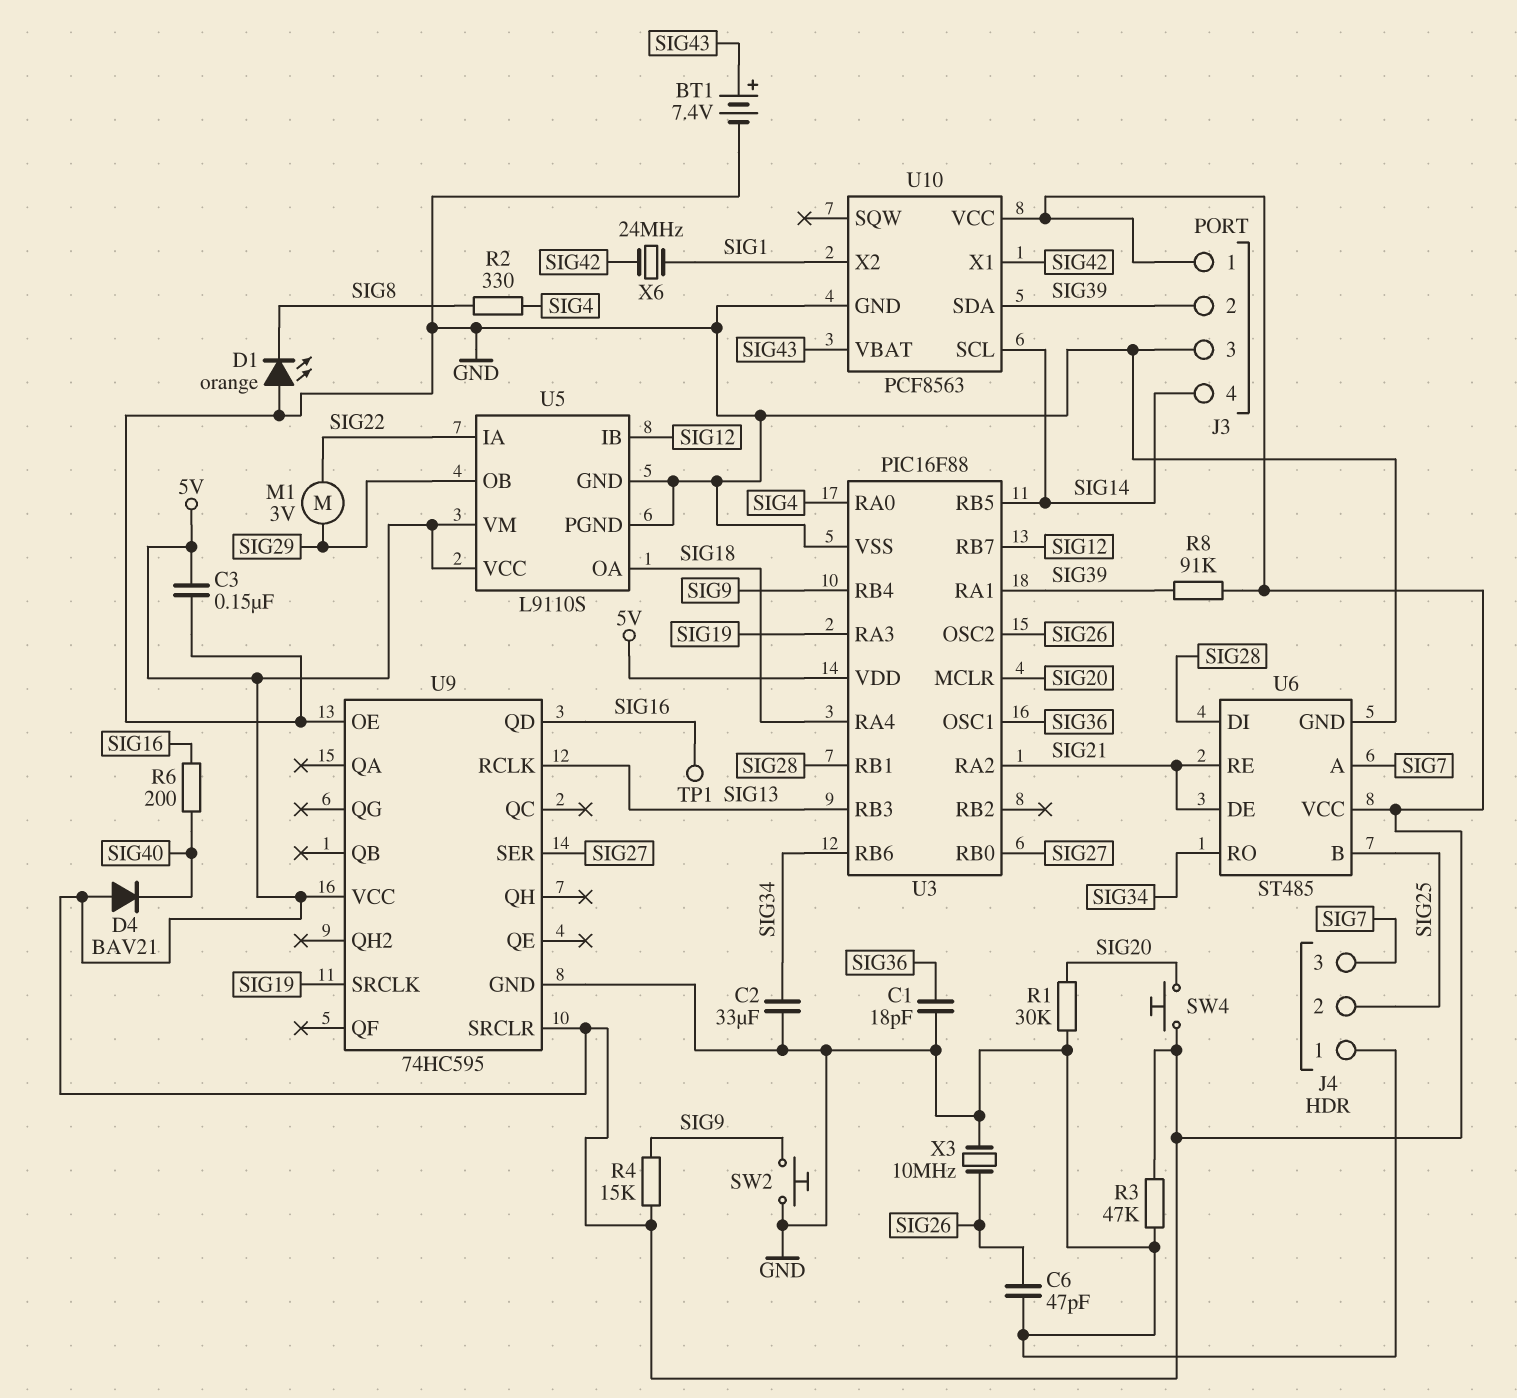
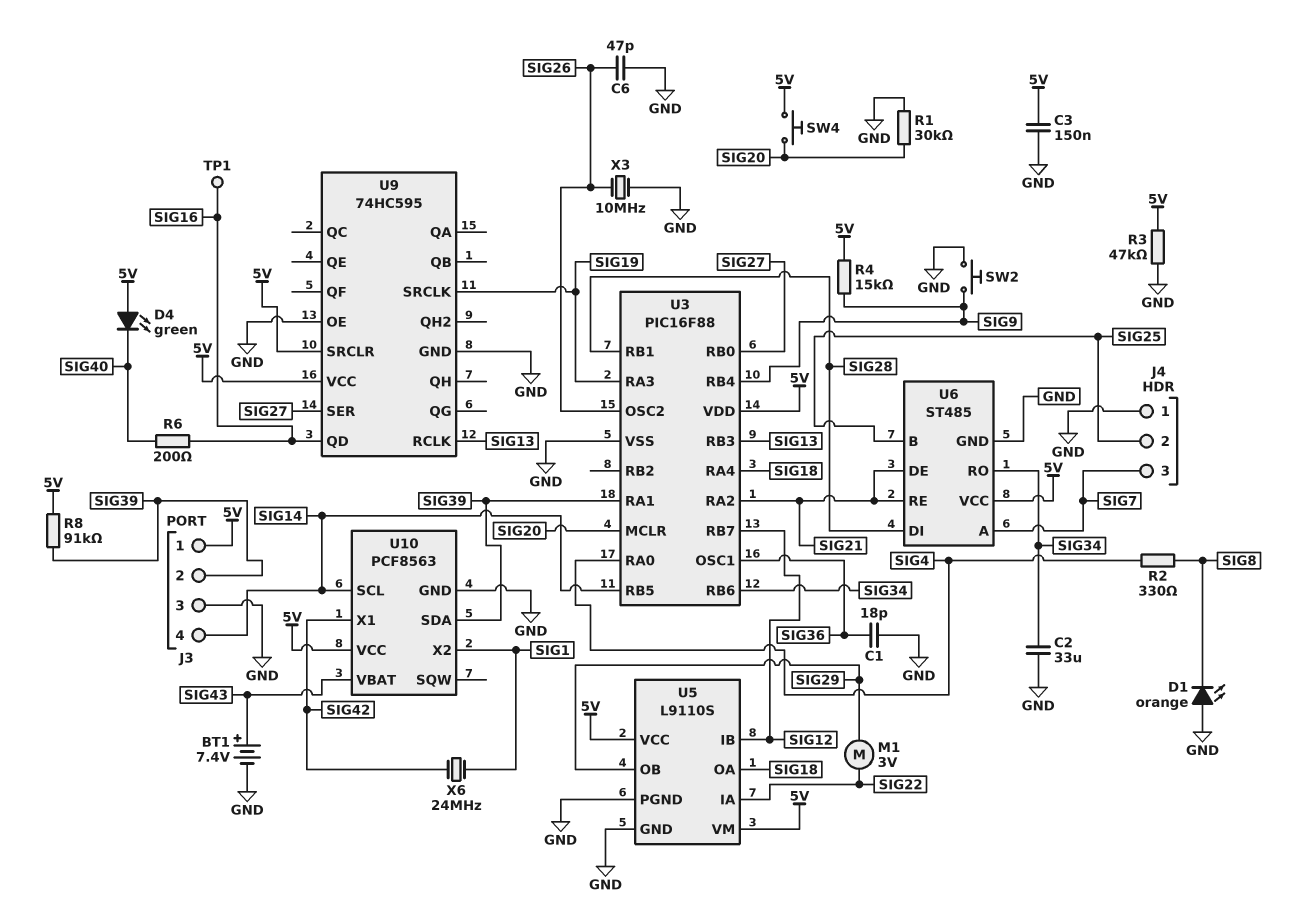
D4: diode BAV21 (A 5V, K SIG40) -> LED green (A 5V, K SIG40)

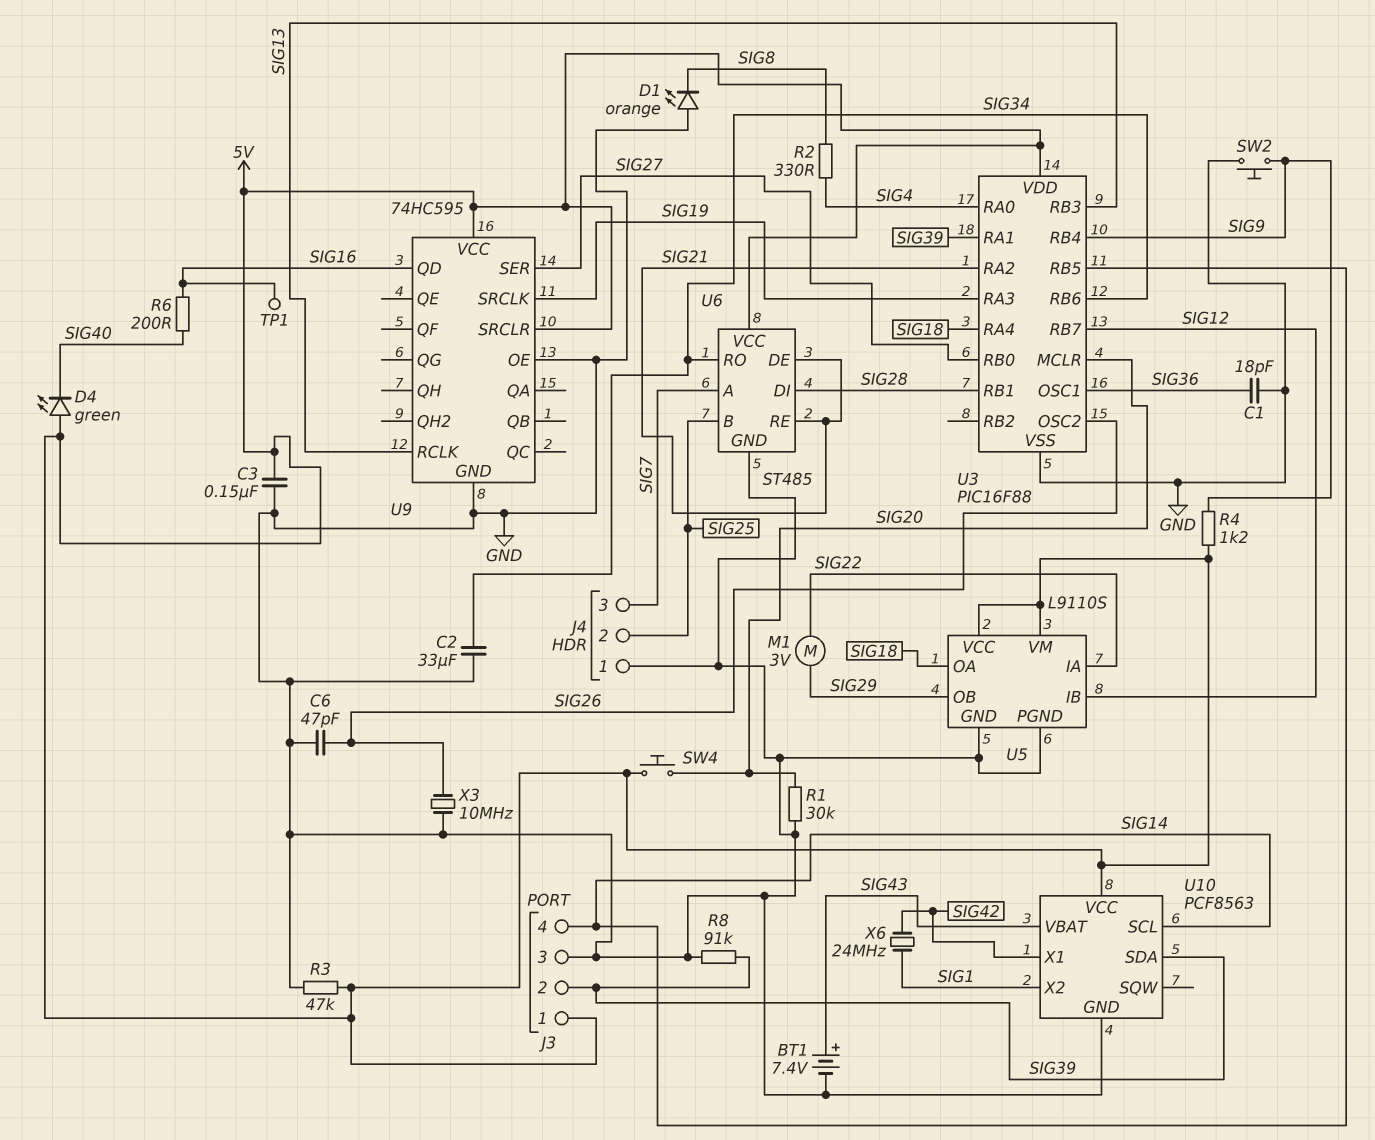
R4: 15k (5V, SIG9) -> 1.2k (5V, SIG9)
R8: 91k (5V, SIG39) -> 91k (GND, SIG39)

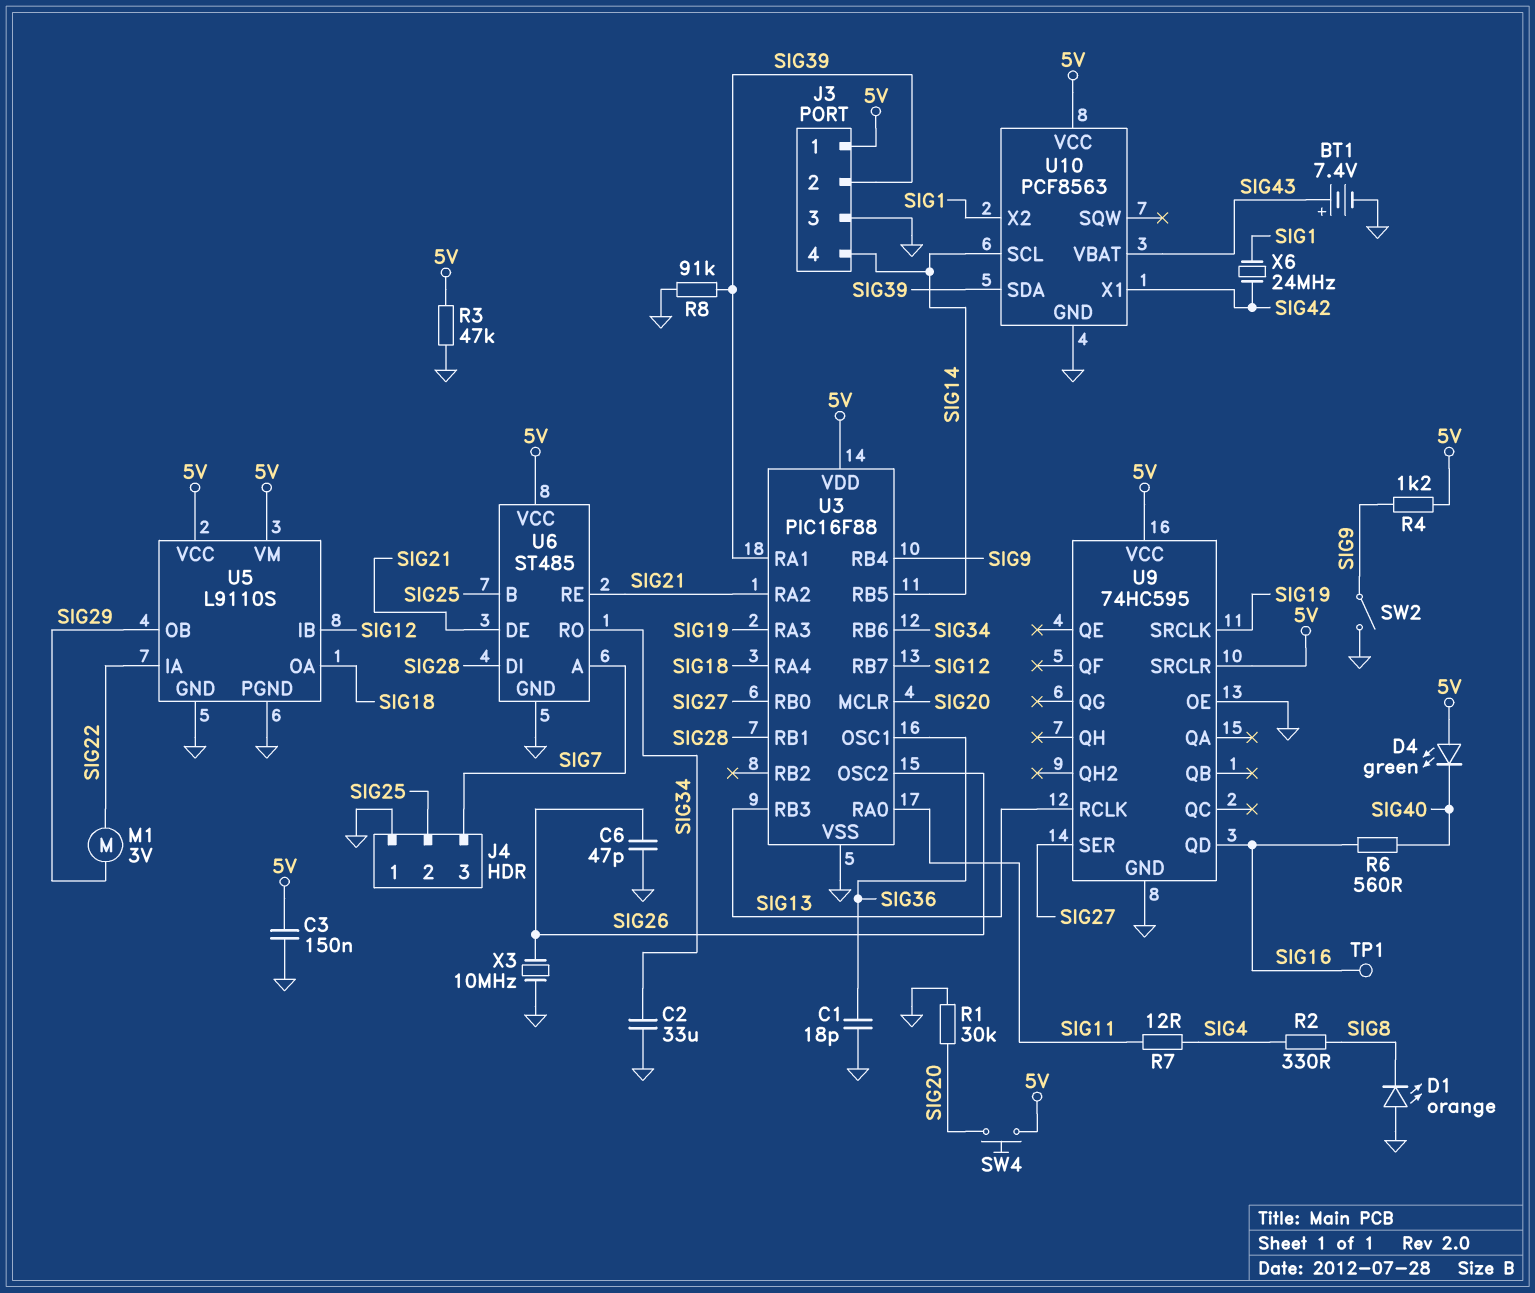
R6: 200 (SIG16, SIG40) -> 560 (SIG16, SIG40)
R7: none -> 12 (SIG4, SIG11)
SW2: button (GND, SIG9) -> switch (GND, SIG9)
U3 pin RA0: SIG4 -> SIG11

